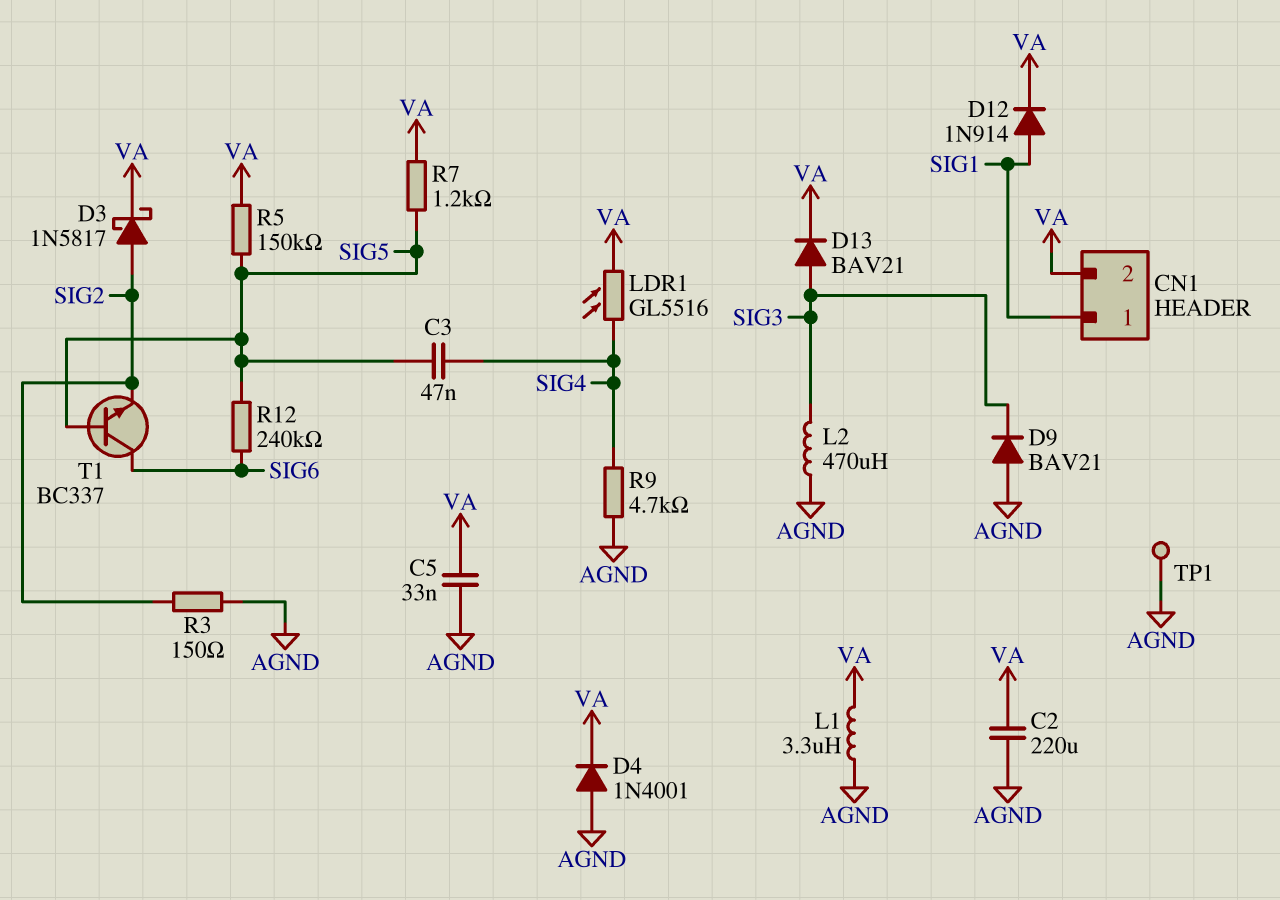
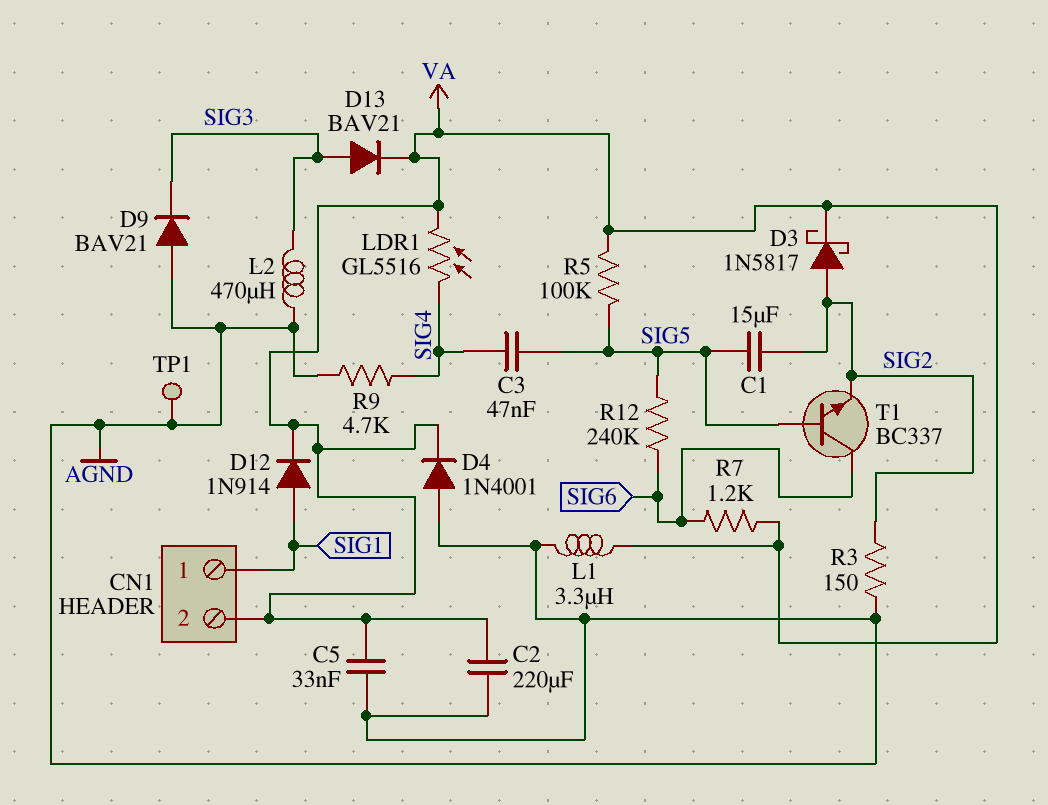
C1: none -> 15uF (SIG2, SIG5)
R5: 150k (SIG5, VA) -> 100k (SIG5, VA)
R7: 1.2k (SIG5, VA) -> 1.2k (SIG6, VA)

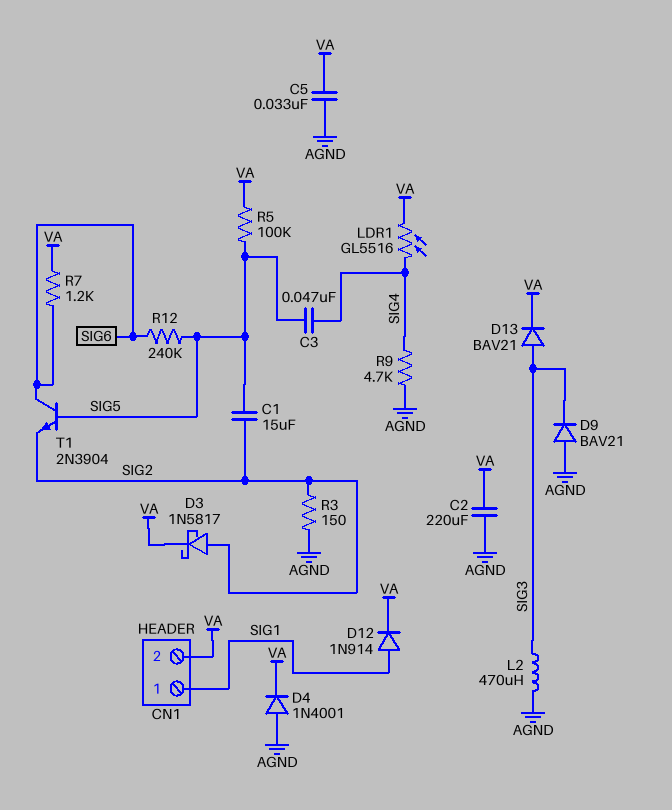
L1: 3.3uH (AGND, VA) -> none
T1: NPN BC337 (B SIG5, C SIG6, E SIG2) -> NPN 2N3904 (B SIG5, C SIG6, E SIG2)
TP1: test point (AGND) -> none

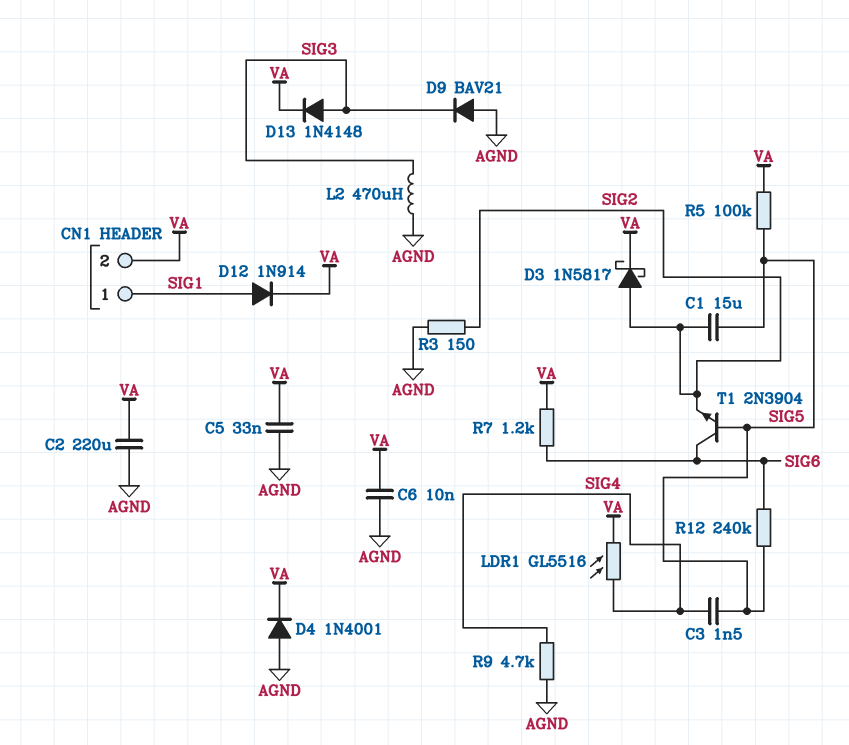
C3: 47nF (SIG4, SIG5) -> 1.5nF (SIG4, SIG5)
C6: none -> 10nF (AGND, VA)
D13: diode BAV21 (A SIG3, K VA) -> diode 1N4148 (A SIG3, K VA)

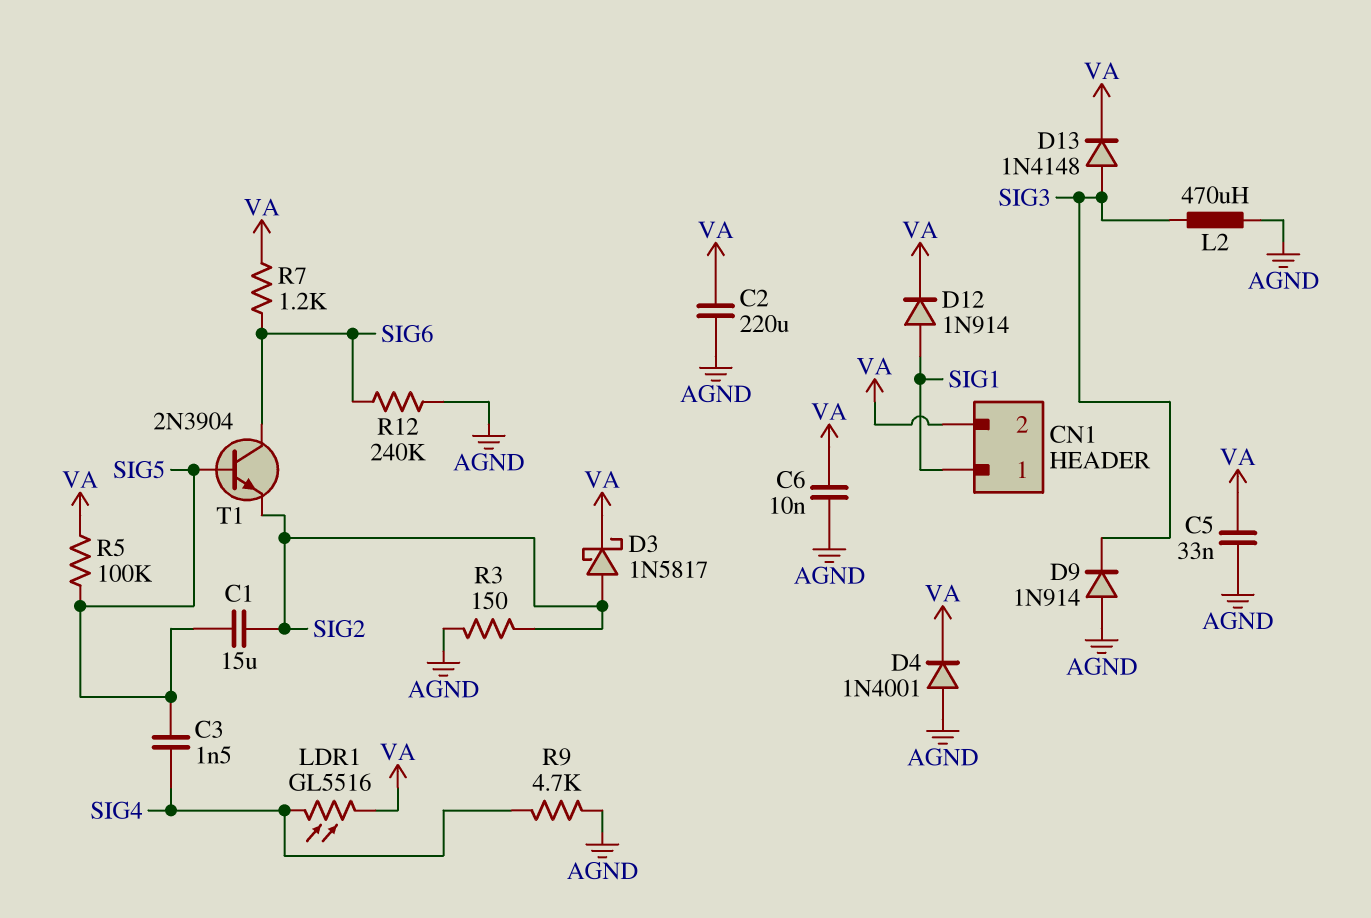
D9: diode BAV21 (A AGND, K SIG3) -> diode 1N914 (A AGND, K SIG3)
R12: 240k (SIG5, SIG6) -> 240k (AGND, SIG6)

